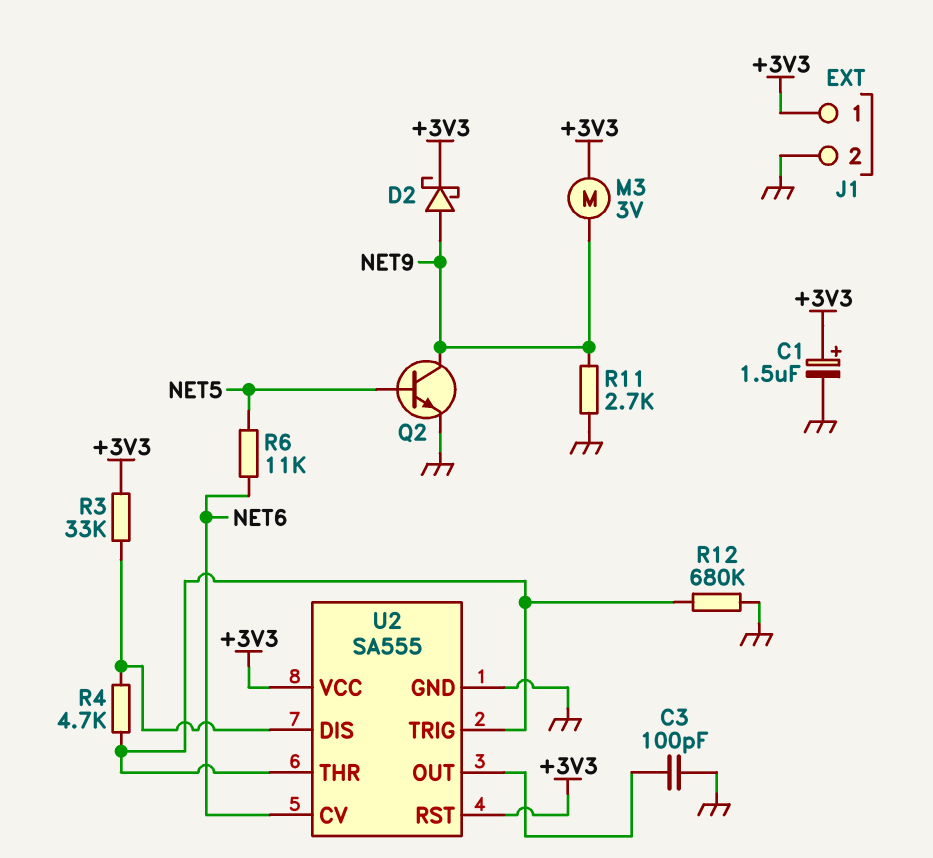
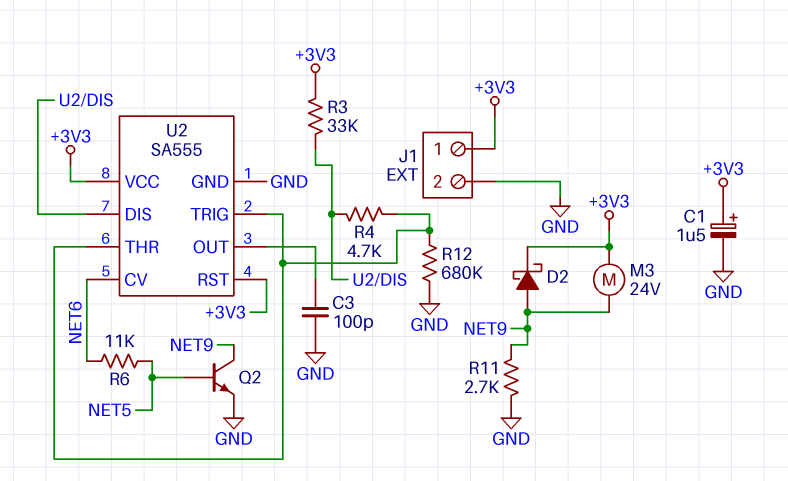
M3: motor 3V (+3V3, NET9) -> motor 24V (+3V3, NET9)

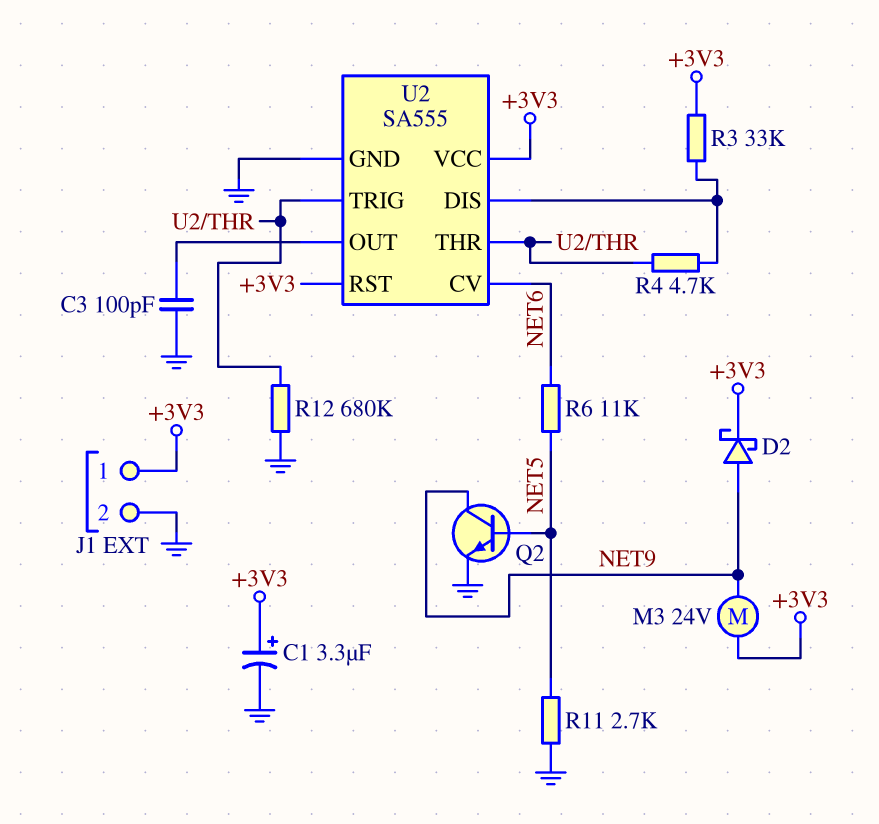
C1: 1.5uF (plus +3V3, minus GND) -> 3.3uF (plus +3V3, minus GND)
R11: 2.7k (GND, NET9) -> 2.7k (GND, NET5)

